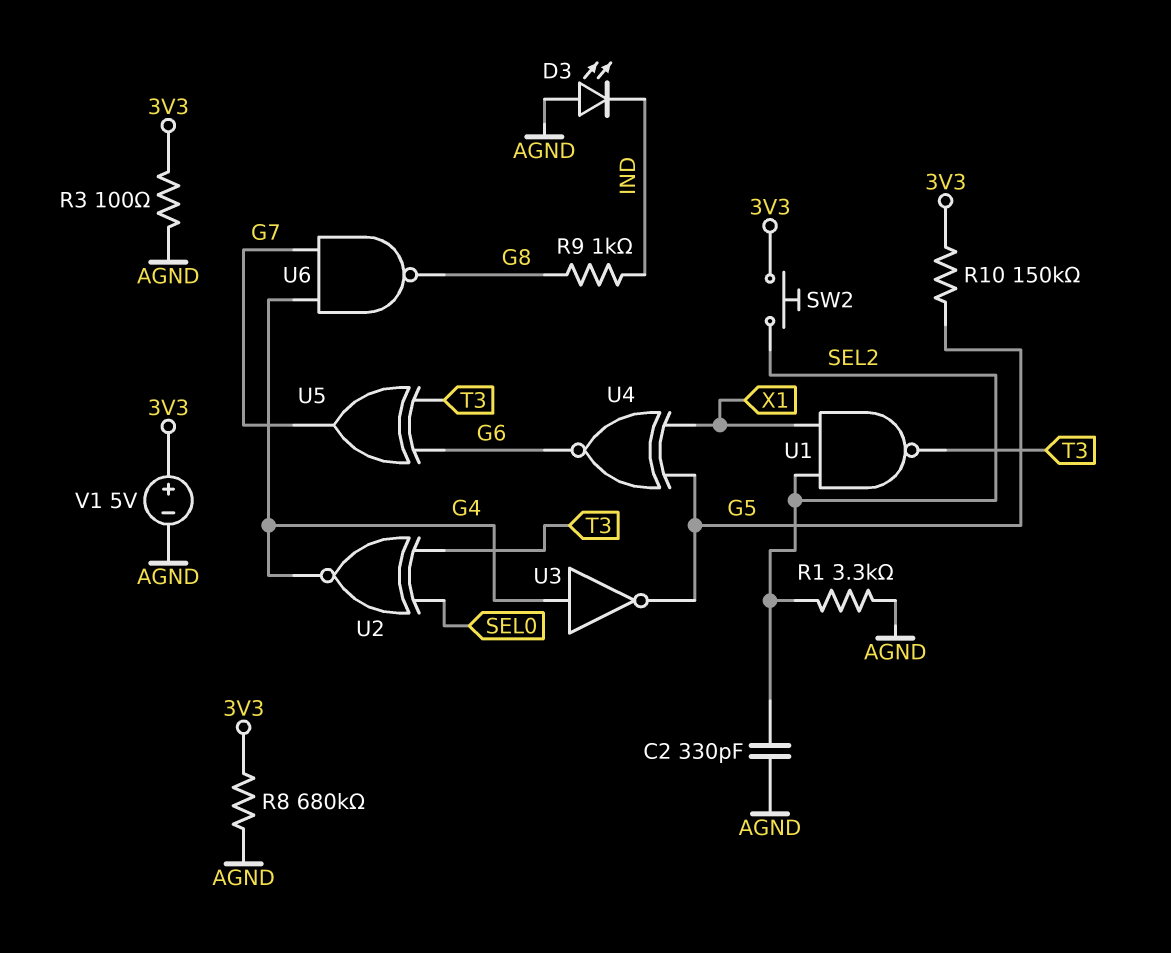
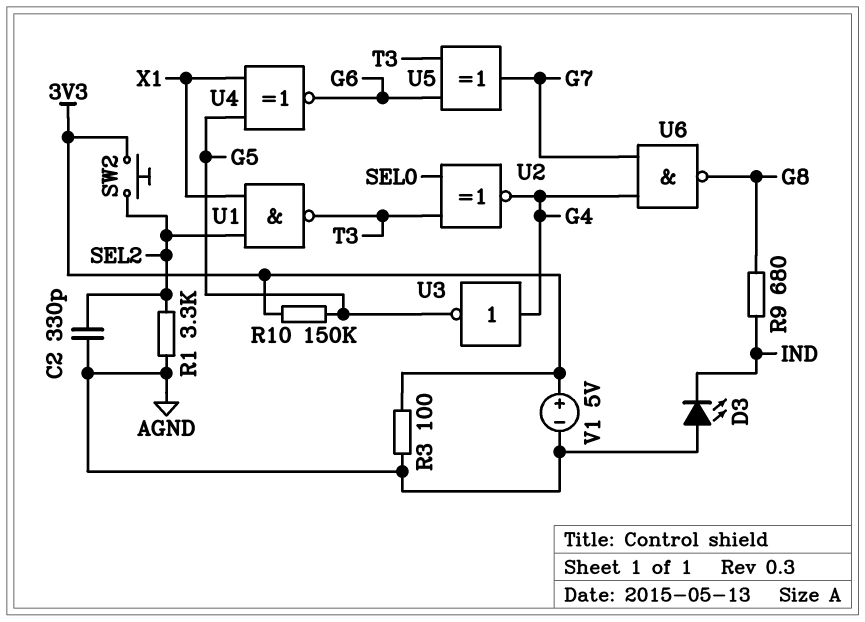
R8: 680k (3V3, AGND) -> none
R9: 1k (G8, IND) -> 680 (G8, IND)

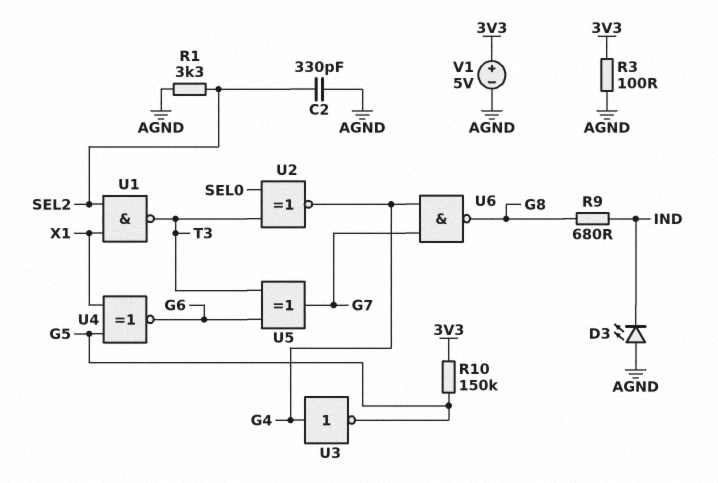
SW2: button (3V3, SEL2) -> none

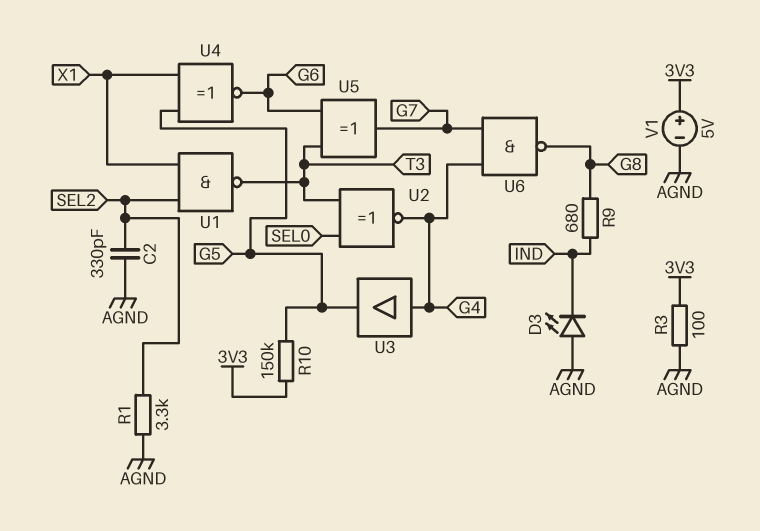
U3: NOT (in G4, out G5) -> buffer (in G4, out G5)

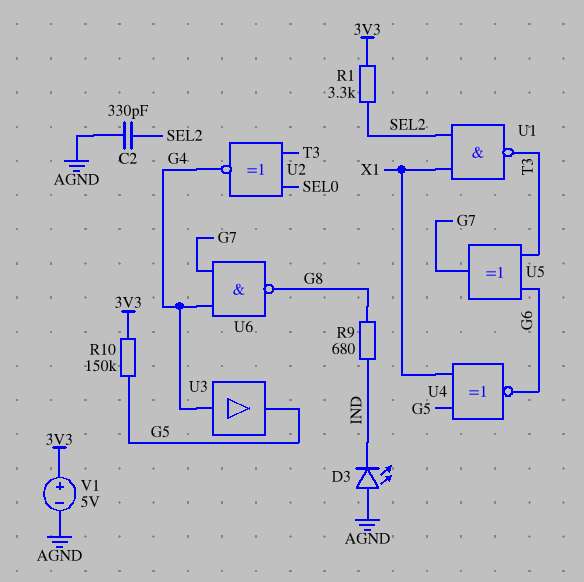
R1: 3.3k (AGND, SEL2) -> 3.3k (3V3, SEL2)
R3: 100 (3V3, AGND) -> none

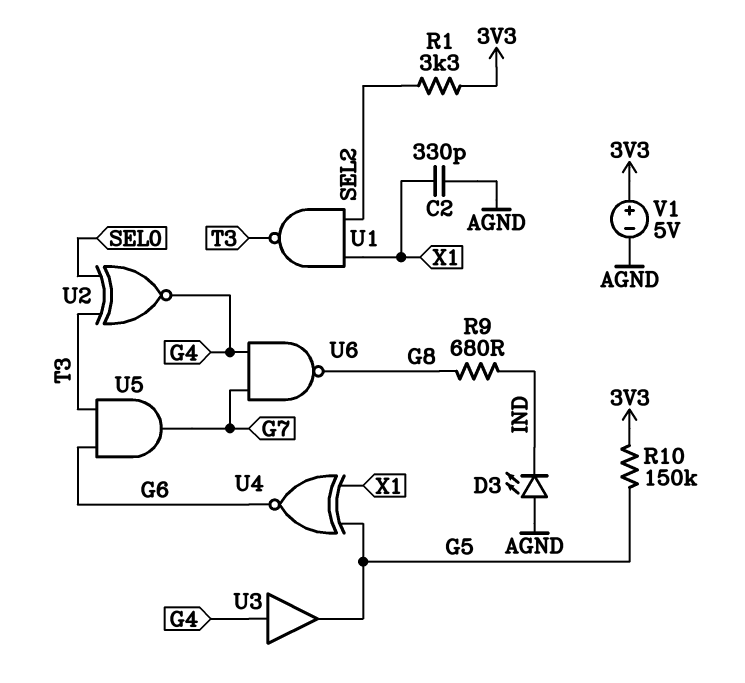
C2: 330pF (AGND, SEL2) -> 330pF (AGND, X1)
U5: XOR (in G6, in T3, out G7) -> AND (in G6, in T3, out G7)

